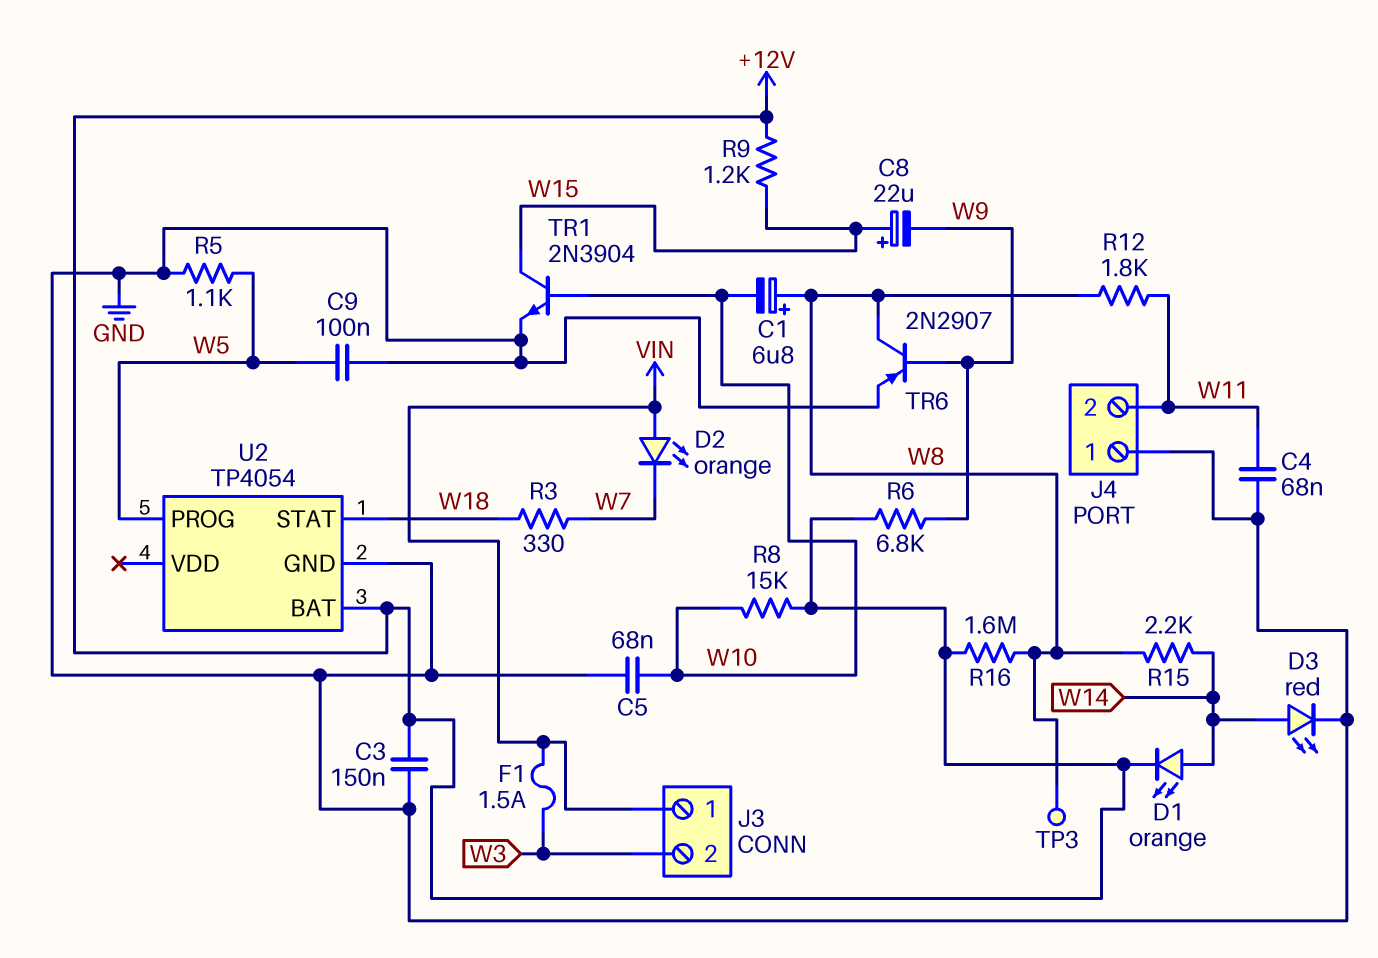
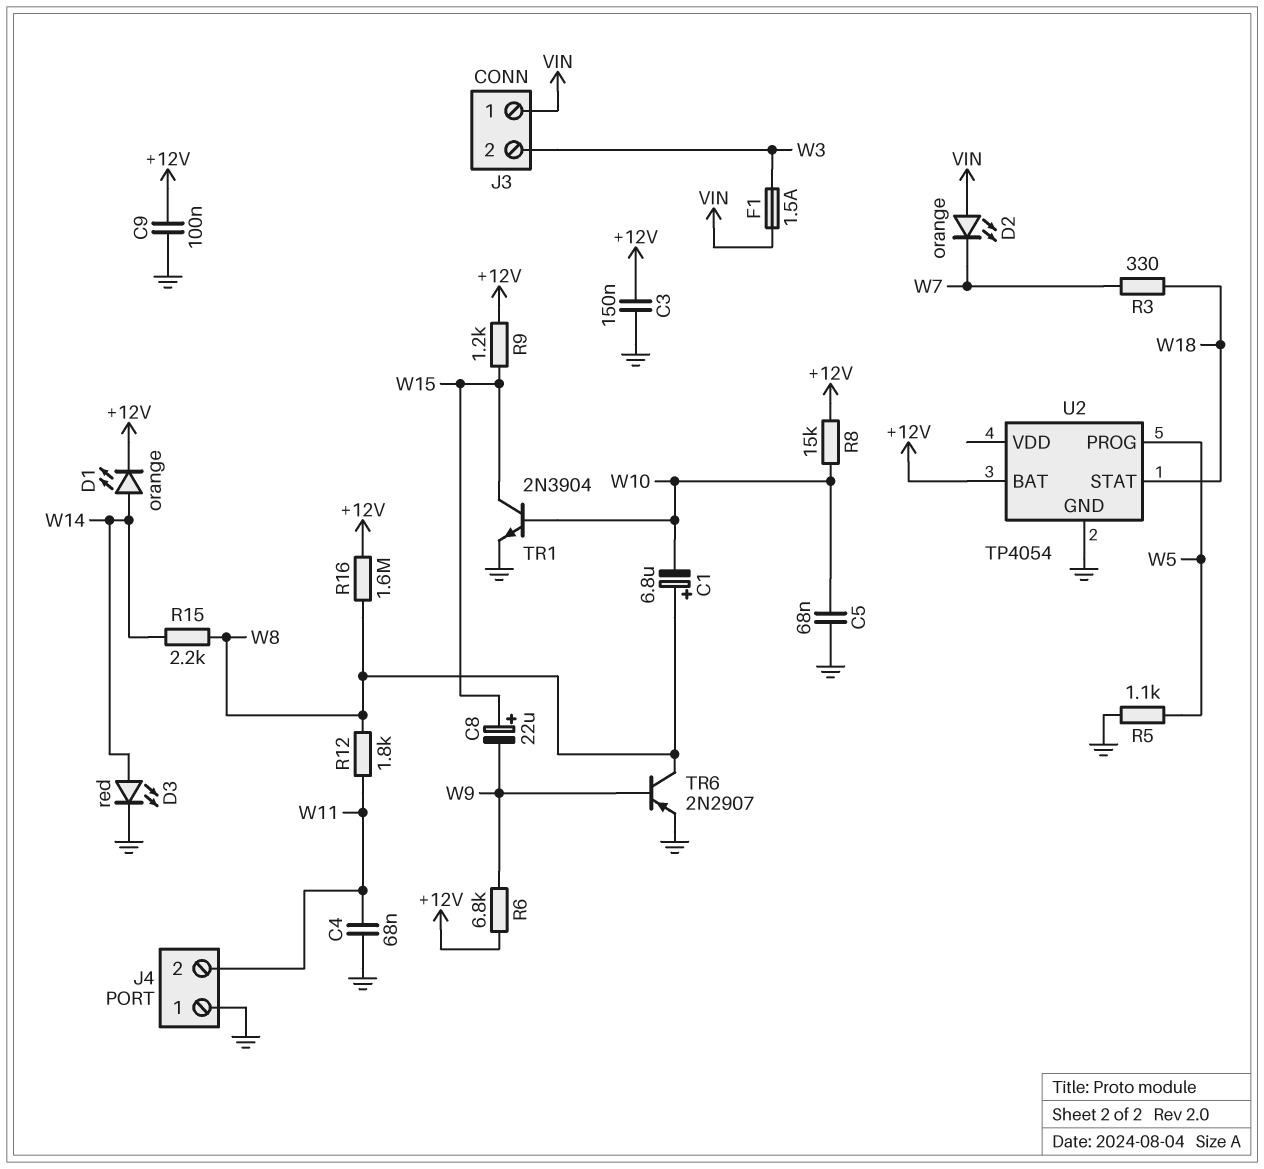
C9: 100nF (GND, W5) -> 100nF (+12V, GND)
TP3: test point (W8) -> none

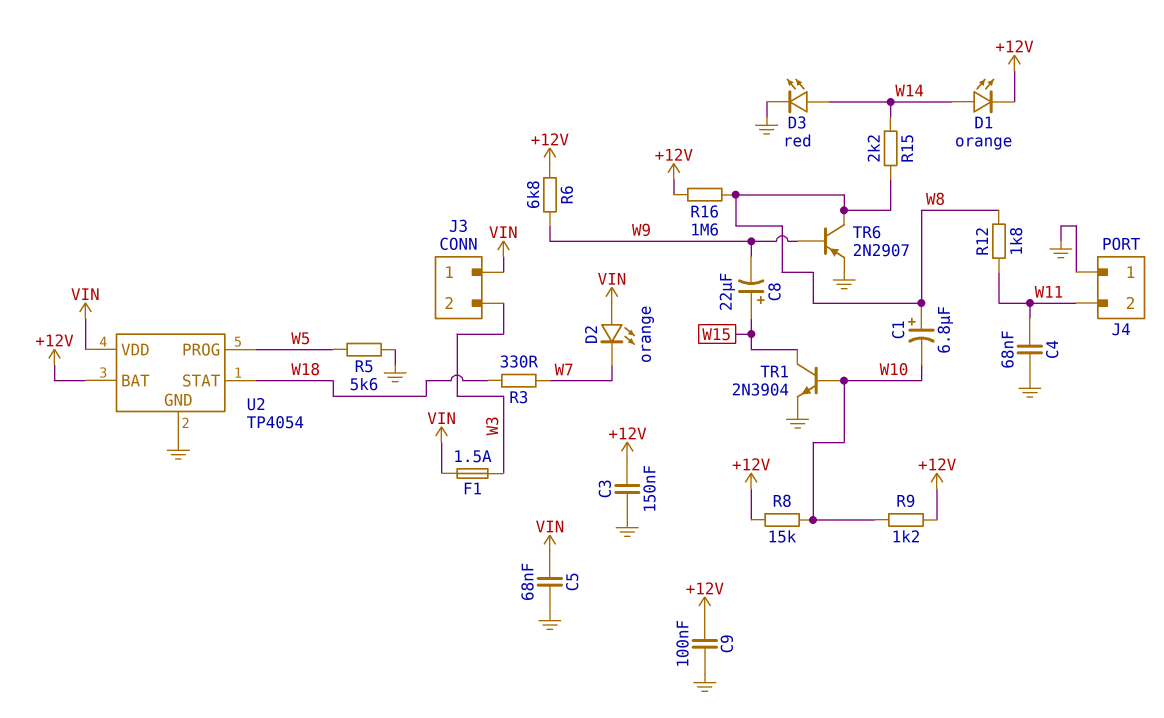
C5: 68nF (GND, W10) -> 68nF (GND, VIN)
R5: 1.1k (GND, W5) -> 5.6k (GND, W5)
R9: 1.2k (+12V, W15) -> 1.2k (+12V, W10)
U2 pin VDD: none -> VIN

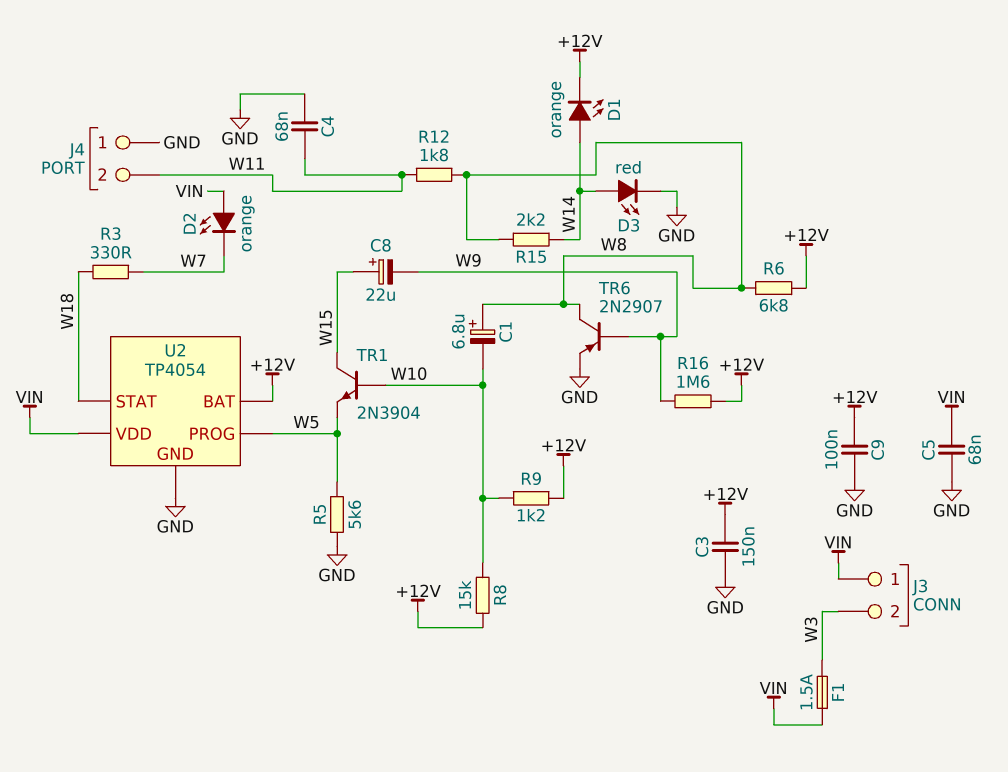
R6: 6.8k (+12V, W9) -> 6.8k (+12V, W8)
R16: 1.6M (+12V, W8) -> 1.6M (+12V, W9)
TR1: NPN 2N3904 (B W10, C W15, E GND) -> NPN 2N3904 (B W10, C W15, E W5)

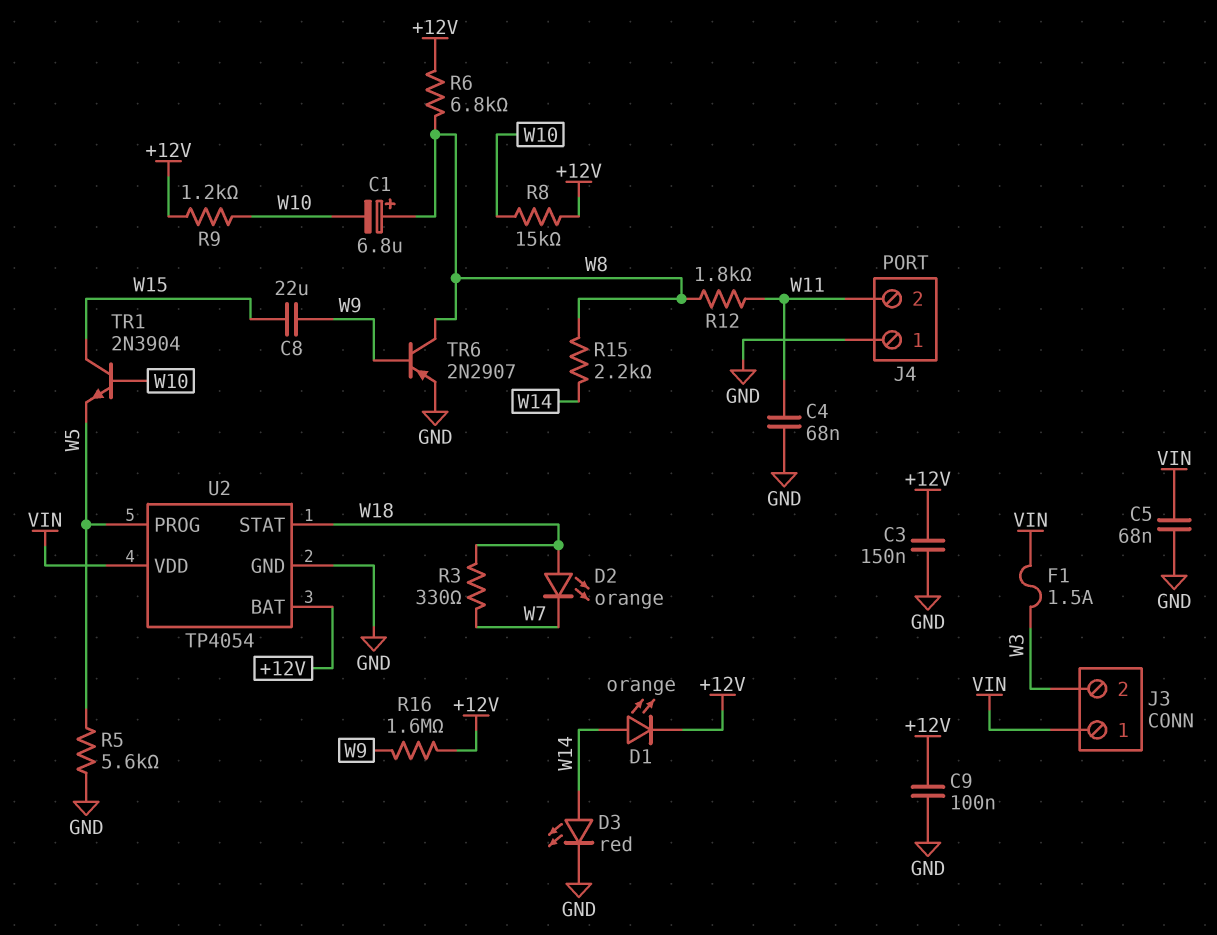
C8: 22uF (plus W15, minus W9) -> 22uF (W9, W15)
D2: LED orange (A VIN, K W7) -> LED orange (A W18, K W7)

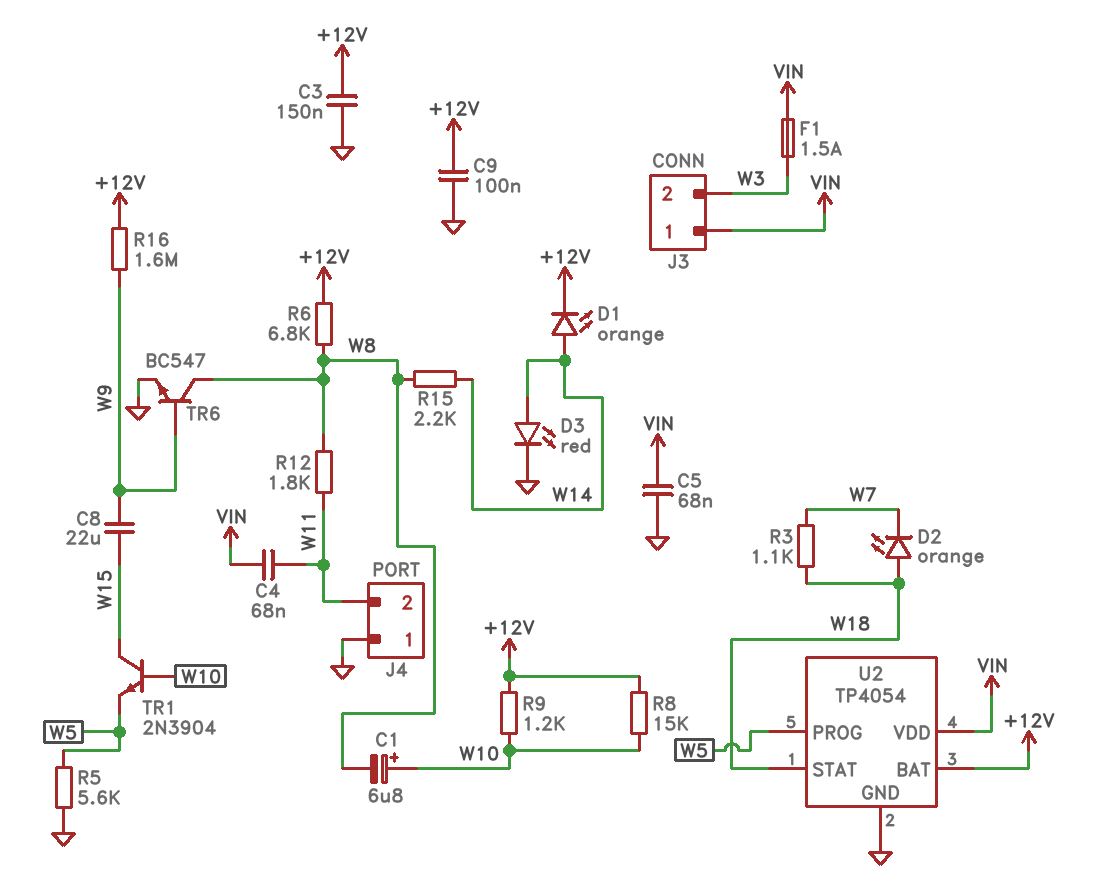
C1: 6.8uF (plus W8, minus W10) -> 6.8uF (plus W10, minus W8)
C4: 68nF (GND, W11) -> 68nF (VIN, W11)
R3: 330 (W7, W18) -> 1.1k (W7, W18)
TR6: PNP 2N2907 (B W9, C W8, E GND) -> NPN BC547 (B W9, C W8, E GND)

